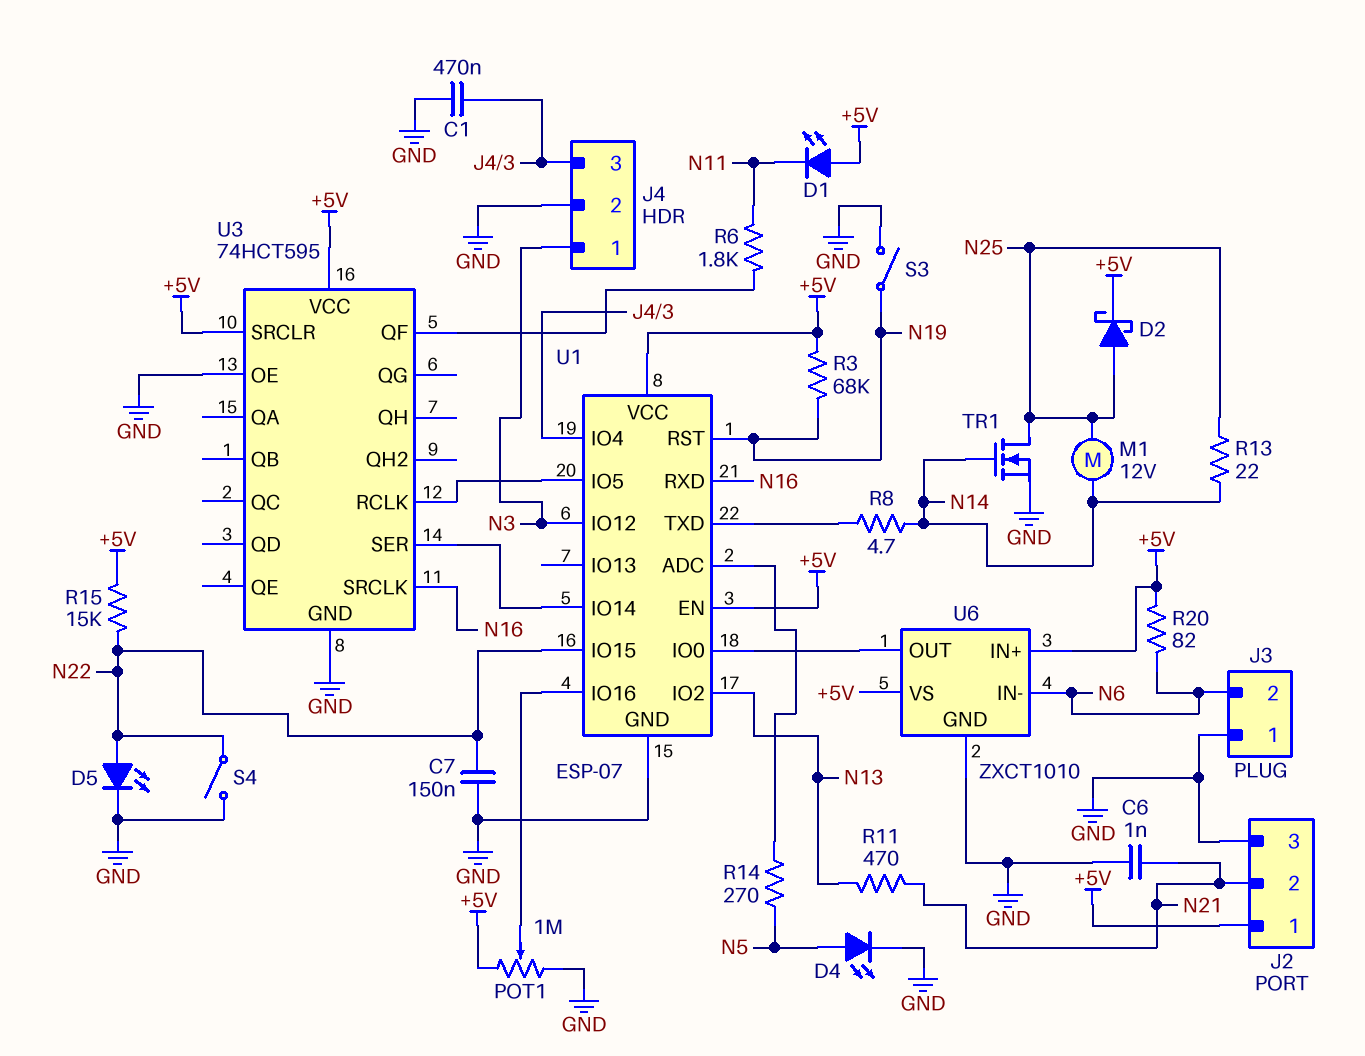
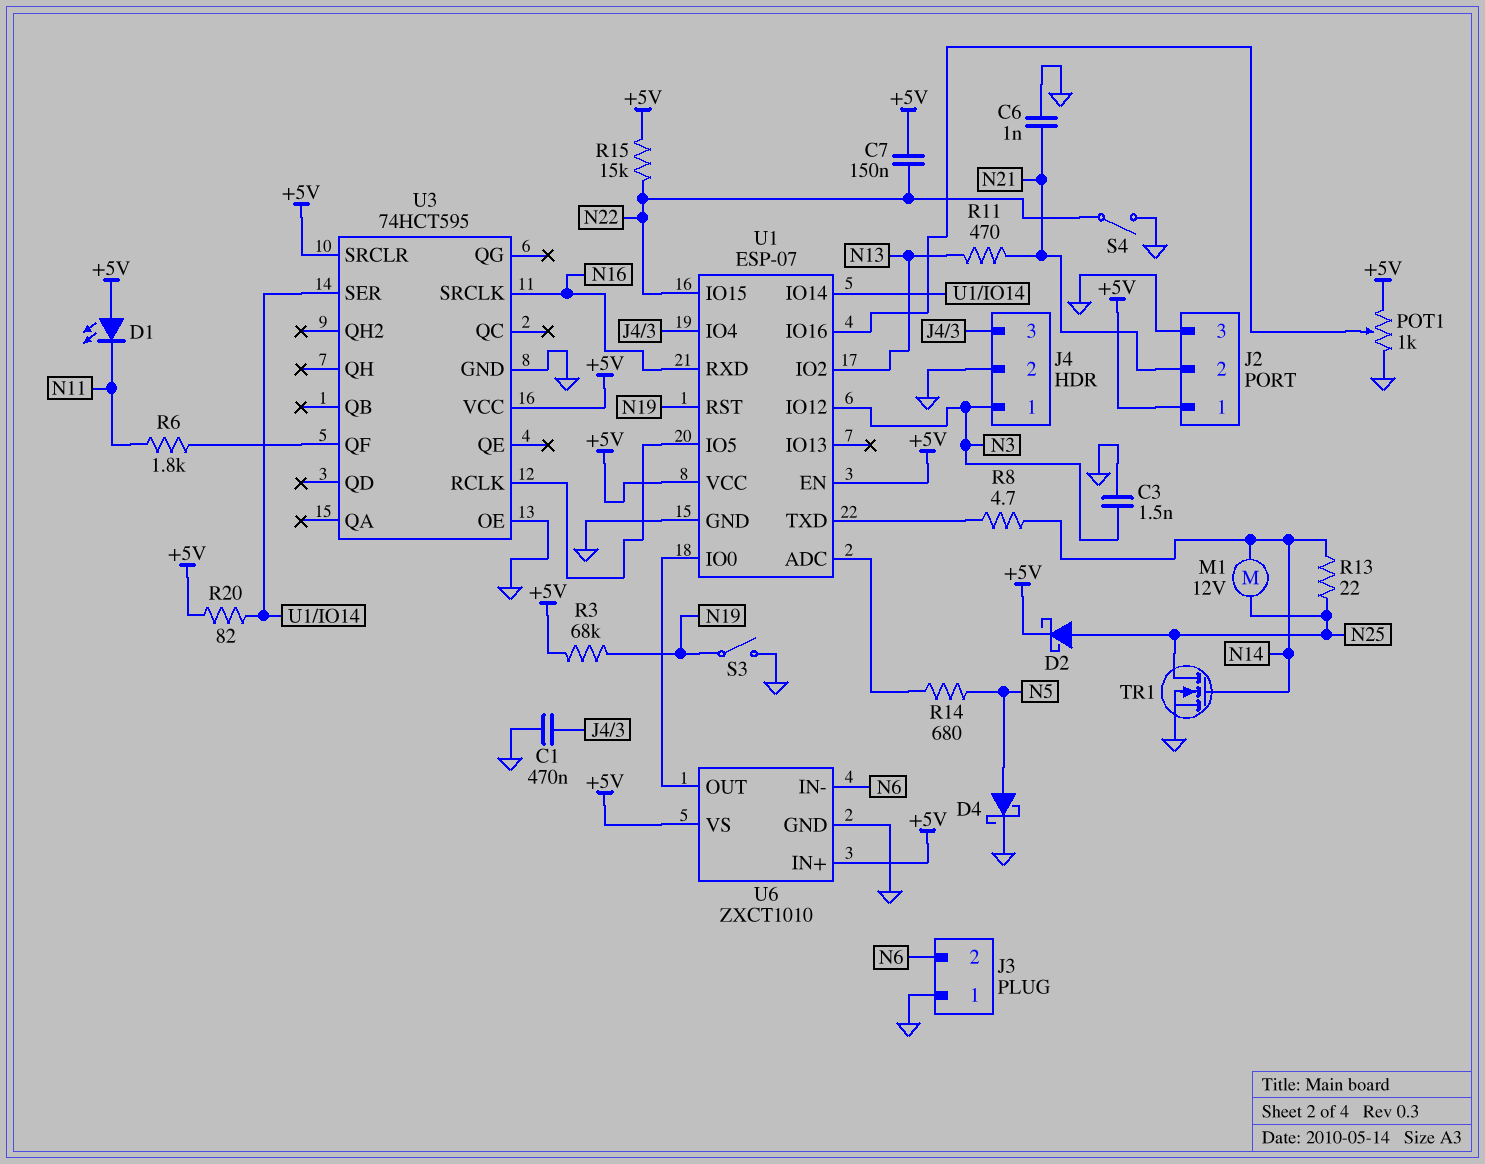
C3: none -> 1.5nF (GND, N3)
C7: 150nF (GND, N22) -> 150nF (+5V, N22)
D4: LED (A N5, K GND) -> schottky (A N5, K GND)
D5: LED (A N22, K GND) -> none
POT1: 1M (+5V, GND, wiper U1/IO16) -> 1k (+5V, GND, wiper U1/IO16)
R14: 270 (N5, U1/ADC) -> 680 (N5, U1/ADC)
R20: 82 (+5V, N6) -> 82 (+5V, U1/IO14)

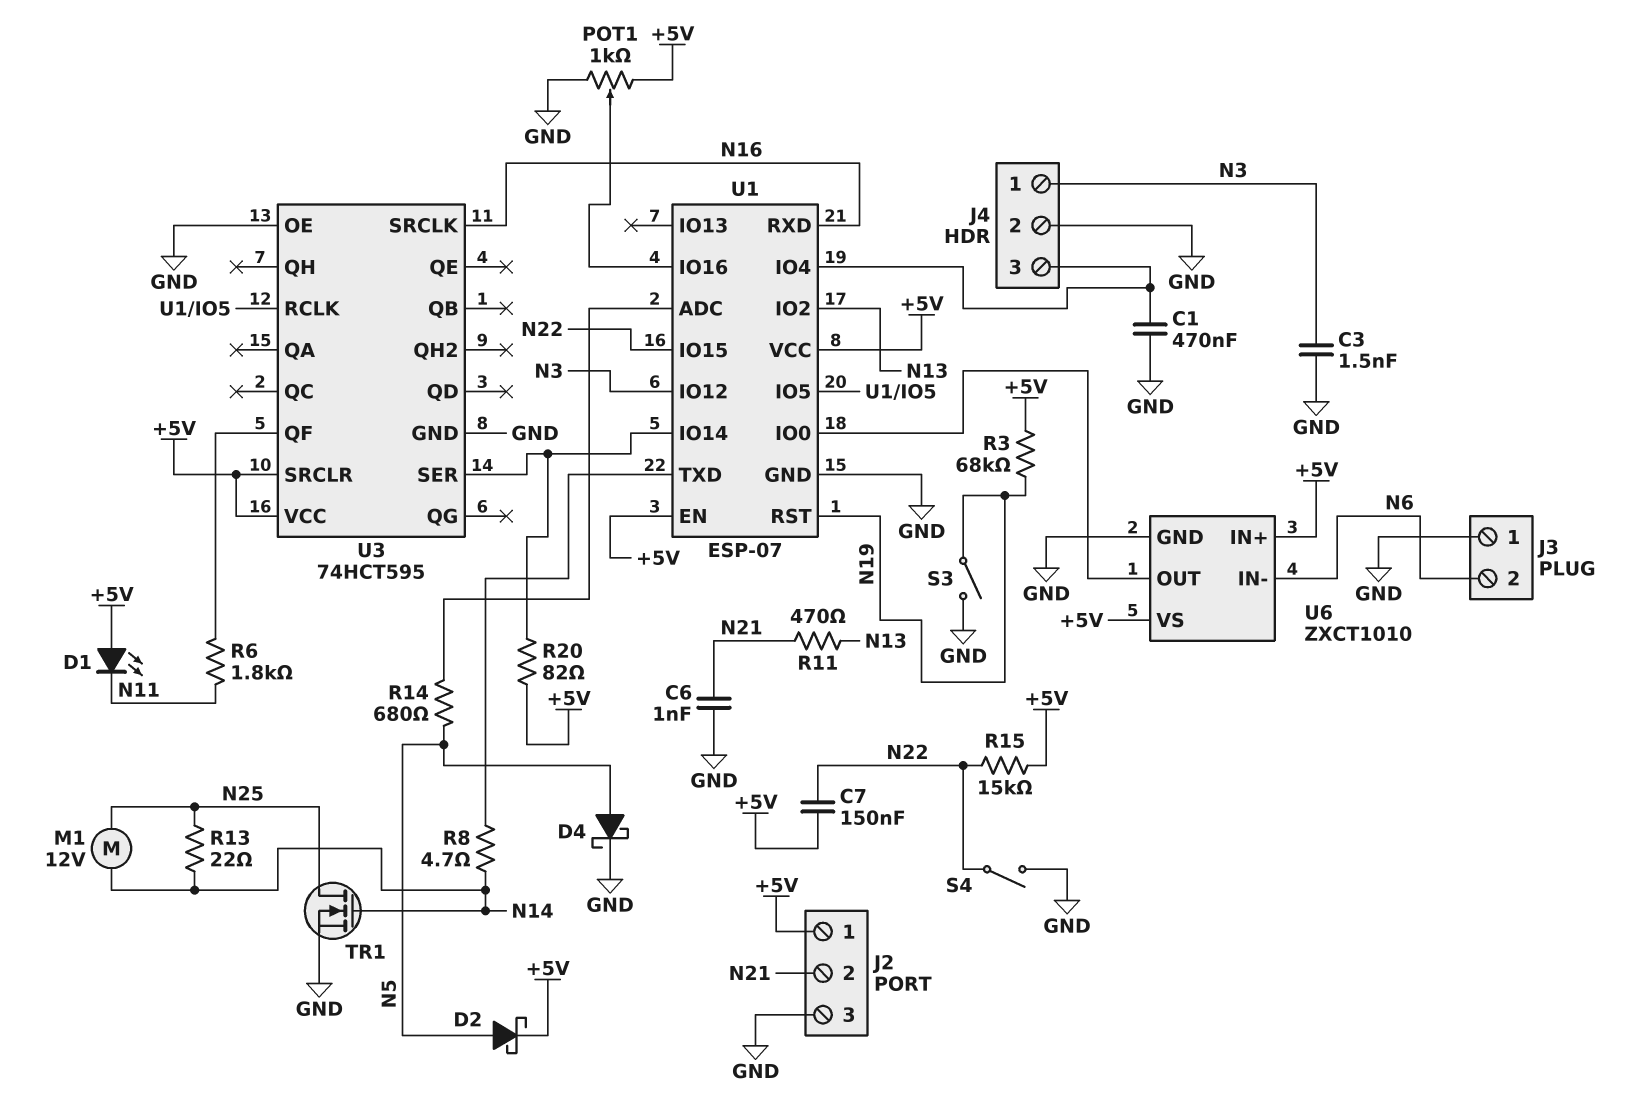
D2: schottky (A N25, K +5V) -> schottky (A N5, K +5V)

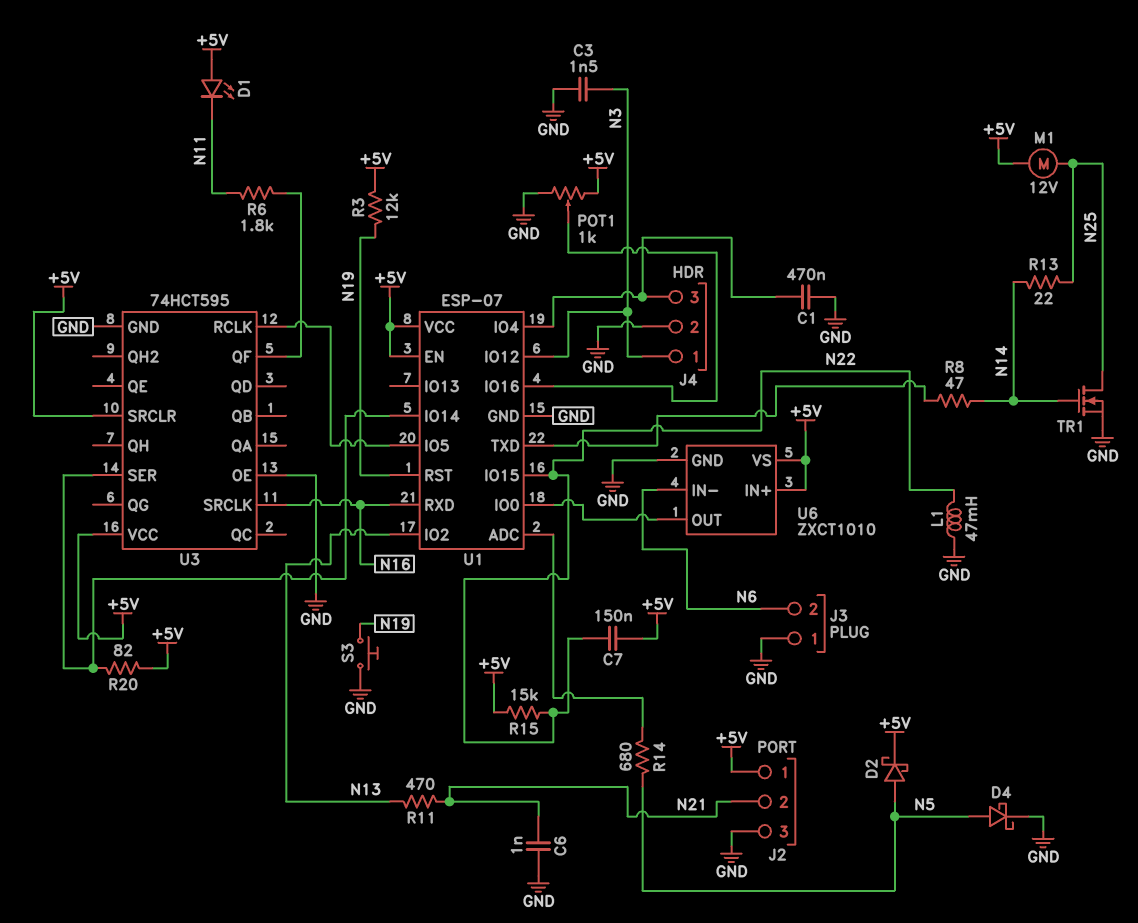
L1: none -> 47mH (GND, N22)
M1: motor 12V (N14, N25) -> motor 12V (+5V, N25)
R3: 68k (+5V, N19) -> 12k (+5V, N19)
R8: 4.7 (N14, U1/TXD) -> 47 (N14, U1/TXD)
S3: switch (GND, N19) -> button (GND, N19)
S4: switch (GND, N22) -> none

